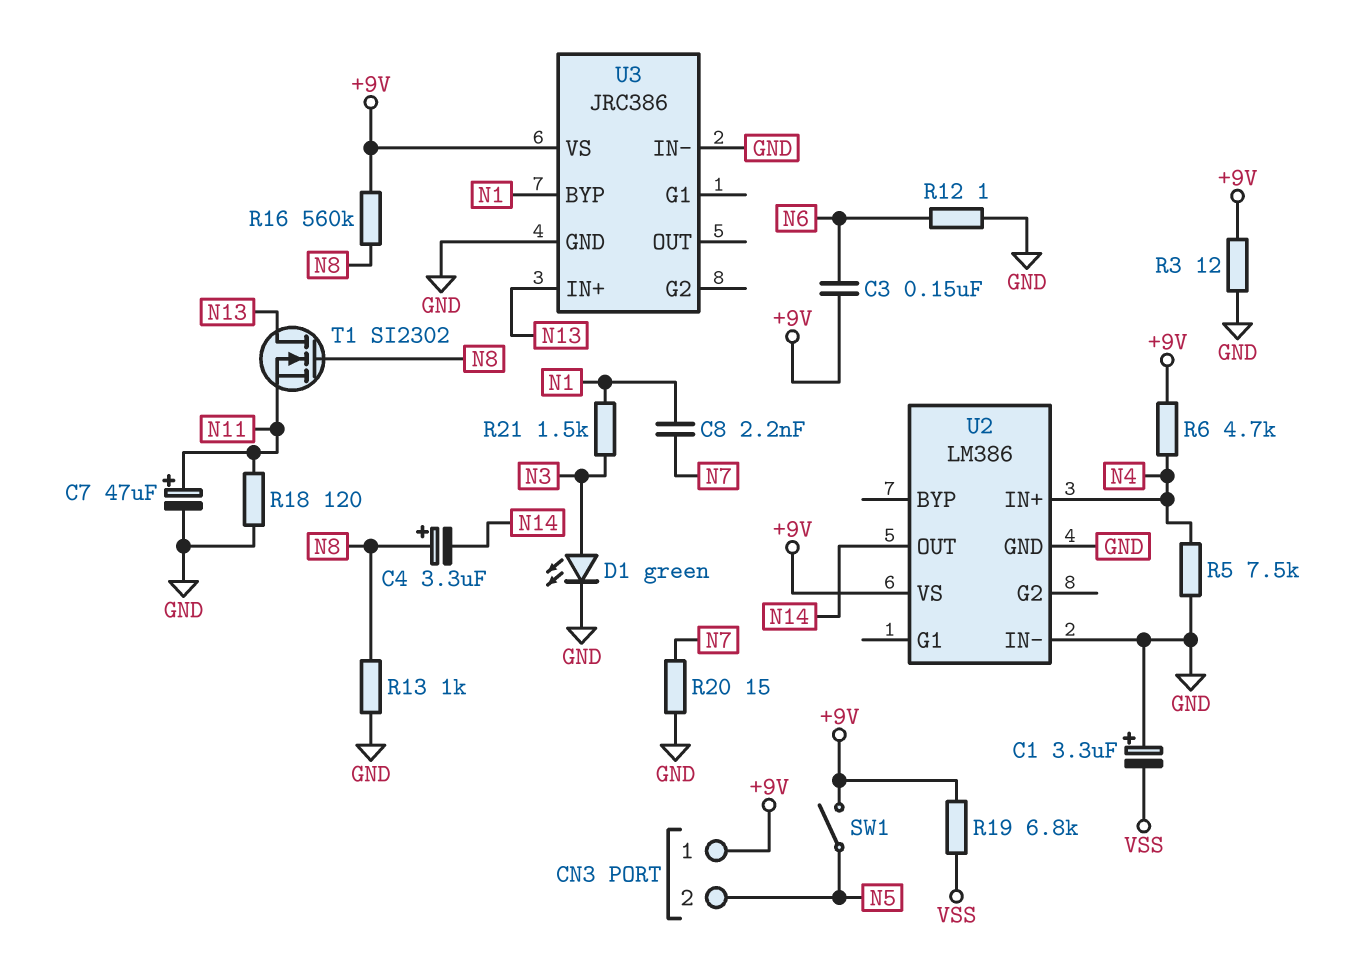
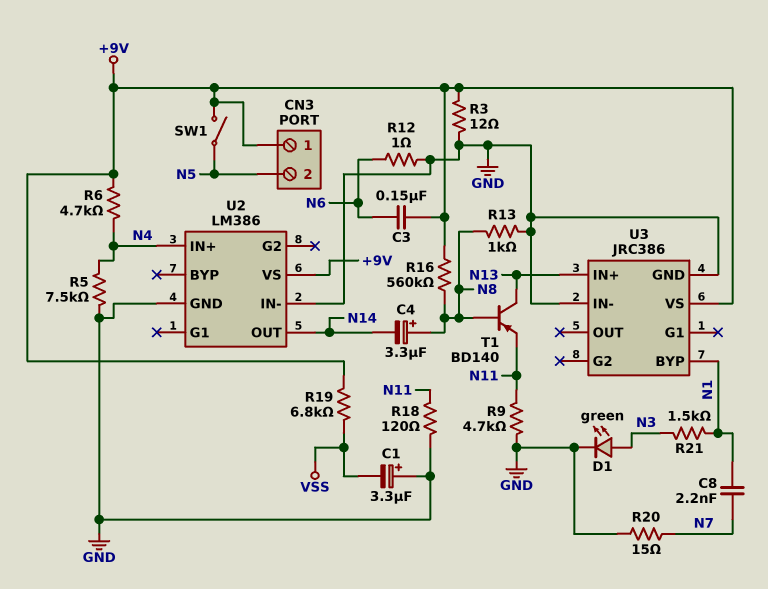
C7: 47uF (plus N11, minus GND) -> none
R9: none -> 4.7k (GND, N11)
T1: NMOS SI2302 (G N8, D N13, S N11) -> PNP BD140 (B N8, C N13, E N11)

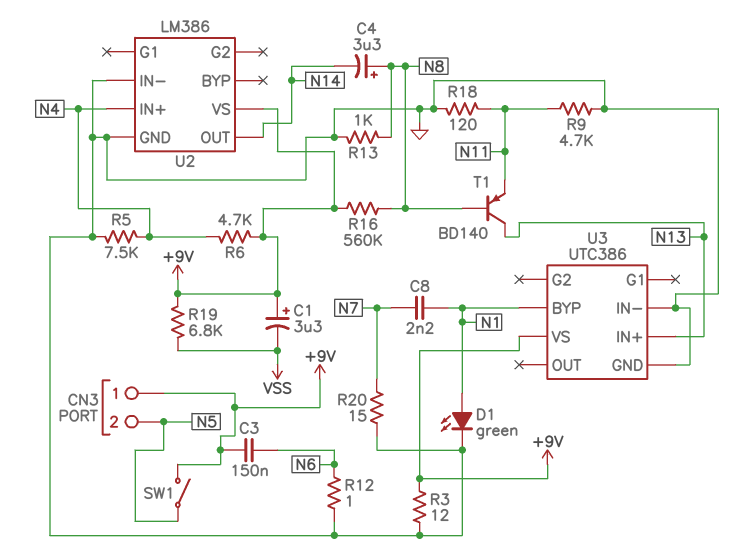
C1: 3.3uF (plus GND, minus VSS) -> 3.3uF (plus +9V, minus VSS)
D1: LED green (A N3, K GND) -> LED green (A N1, K GND)
R21: 1.5k (N1, N3) -> none
U3: JRC386 -> UTC386

